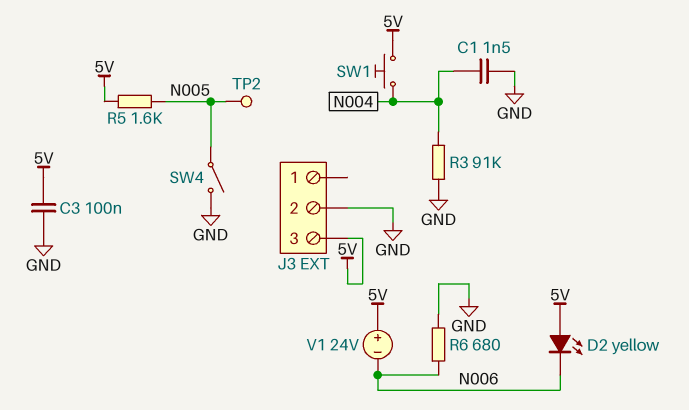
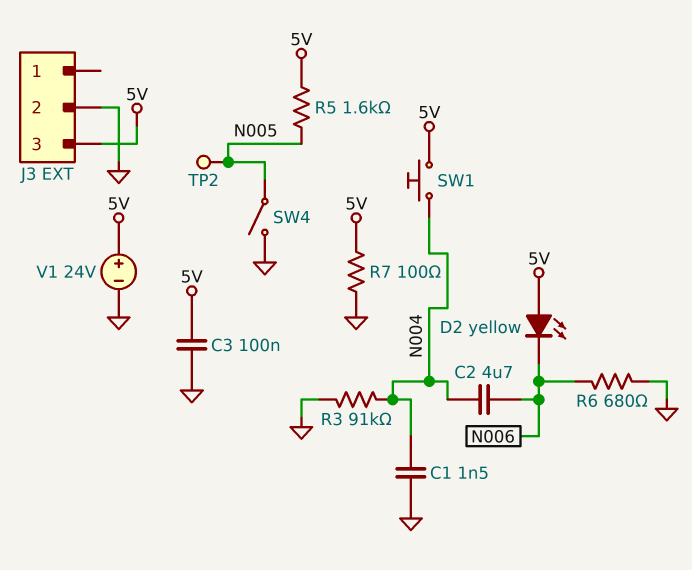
C2: none -> 4.7uF (N004, N006)
R7: none -> 100 (5V, GND)
V1: 24V (plus 5V, minus N006) -> 24V (plus 5V, minus GND)

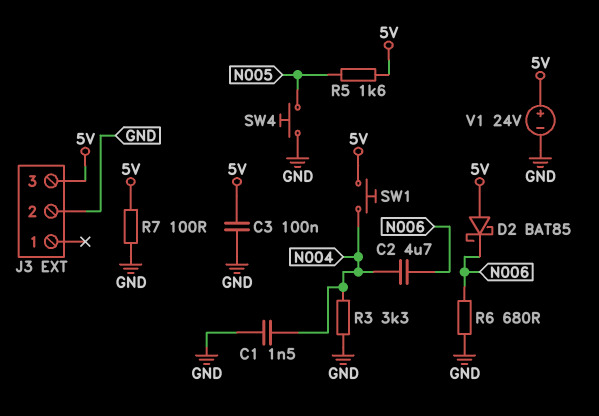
D2: LED yellow (A 5V, K N006) -> schottky BAT85 (A 5V, K N006)
R3: 91k (GND, N004) -> 3.3k (GND, N004)
SW4: switch (GND, N005) -> button (GND, N005)
TP2: test point (N005) -> none

